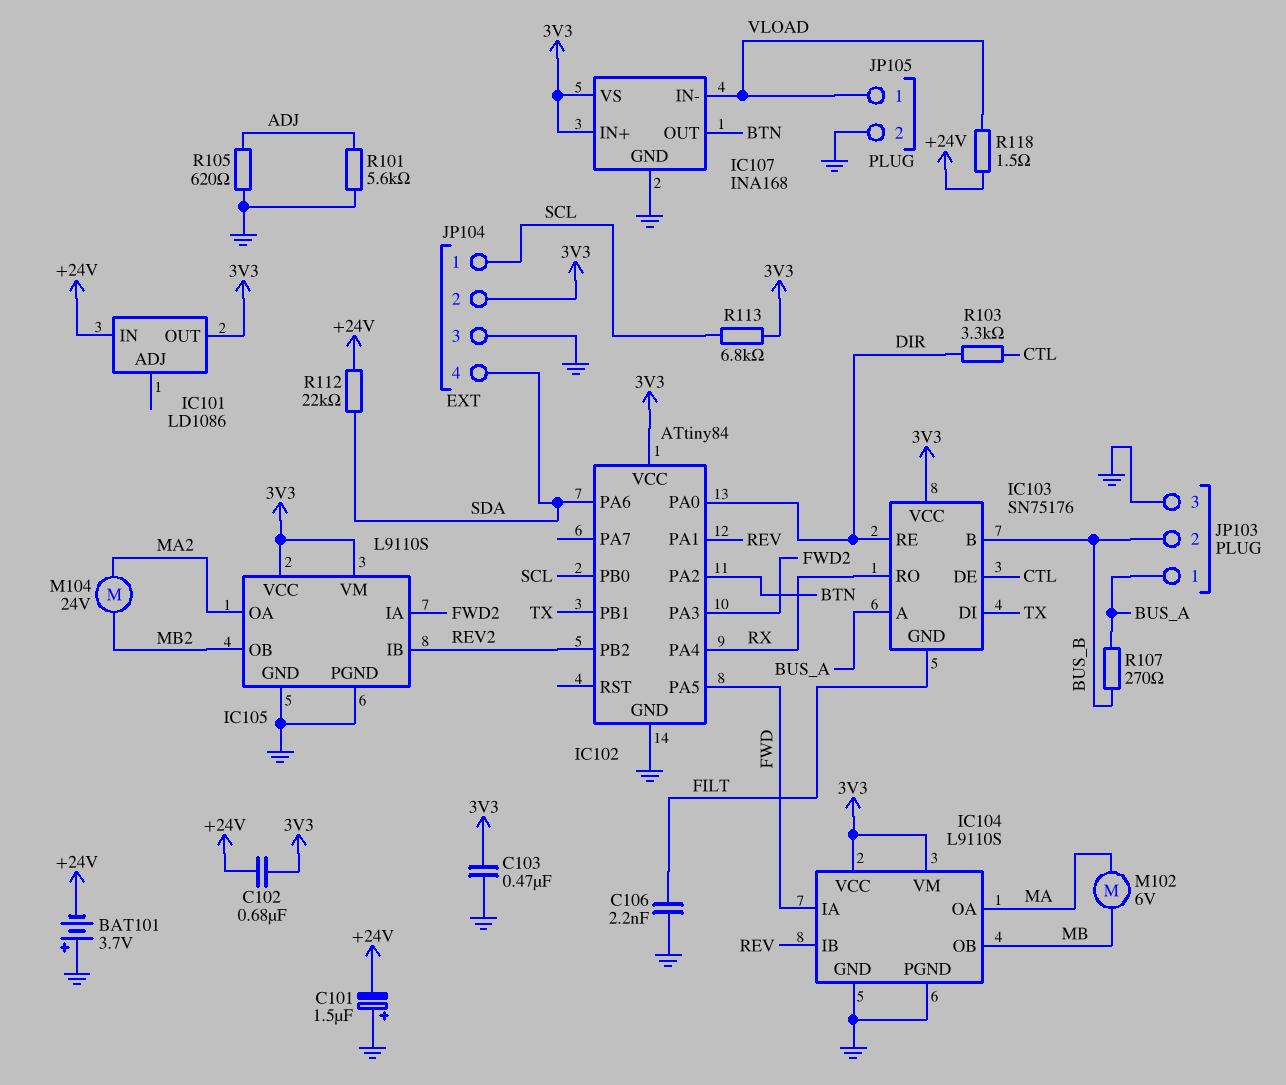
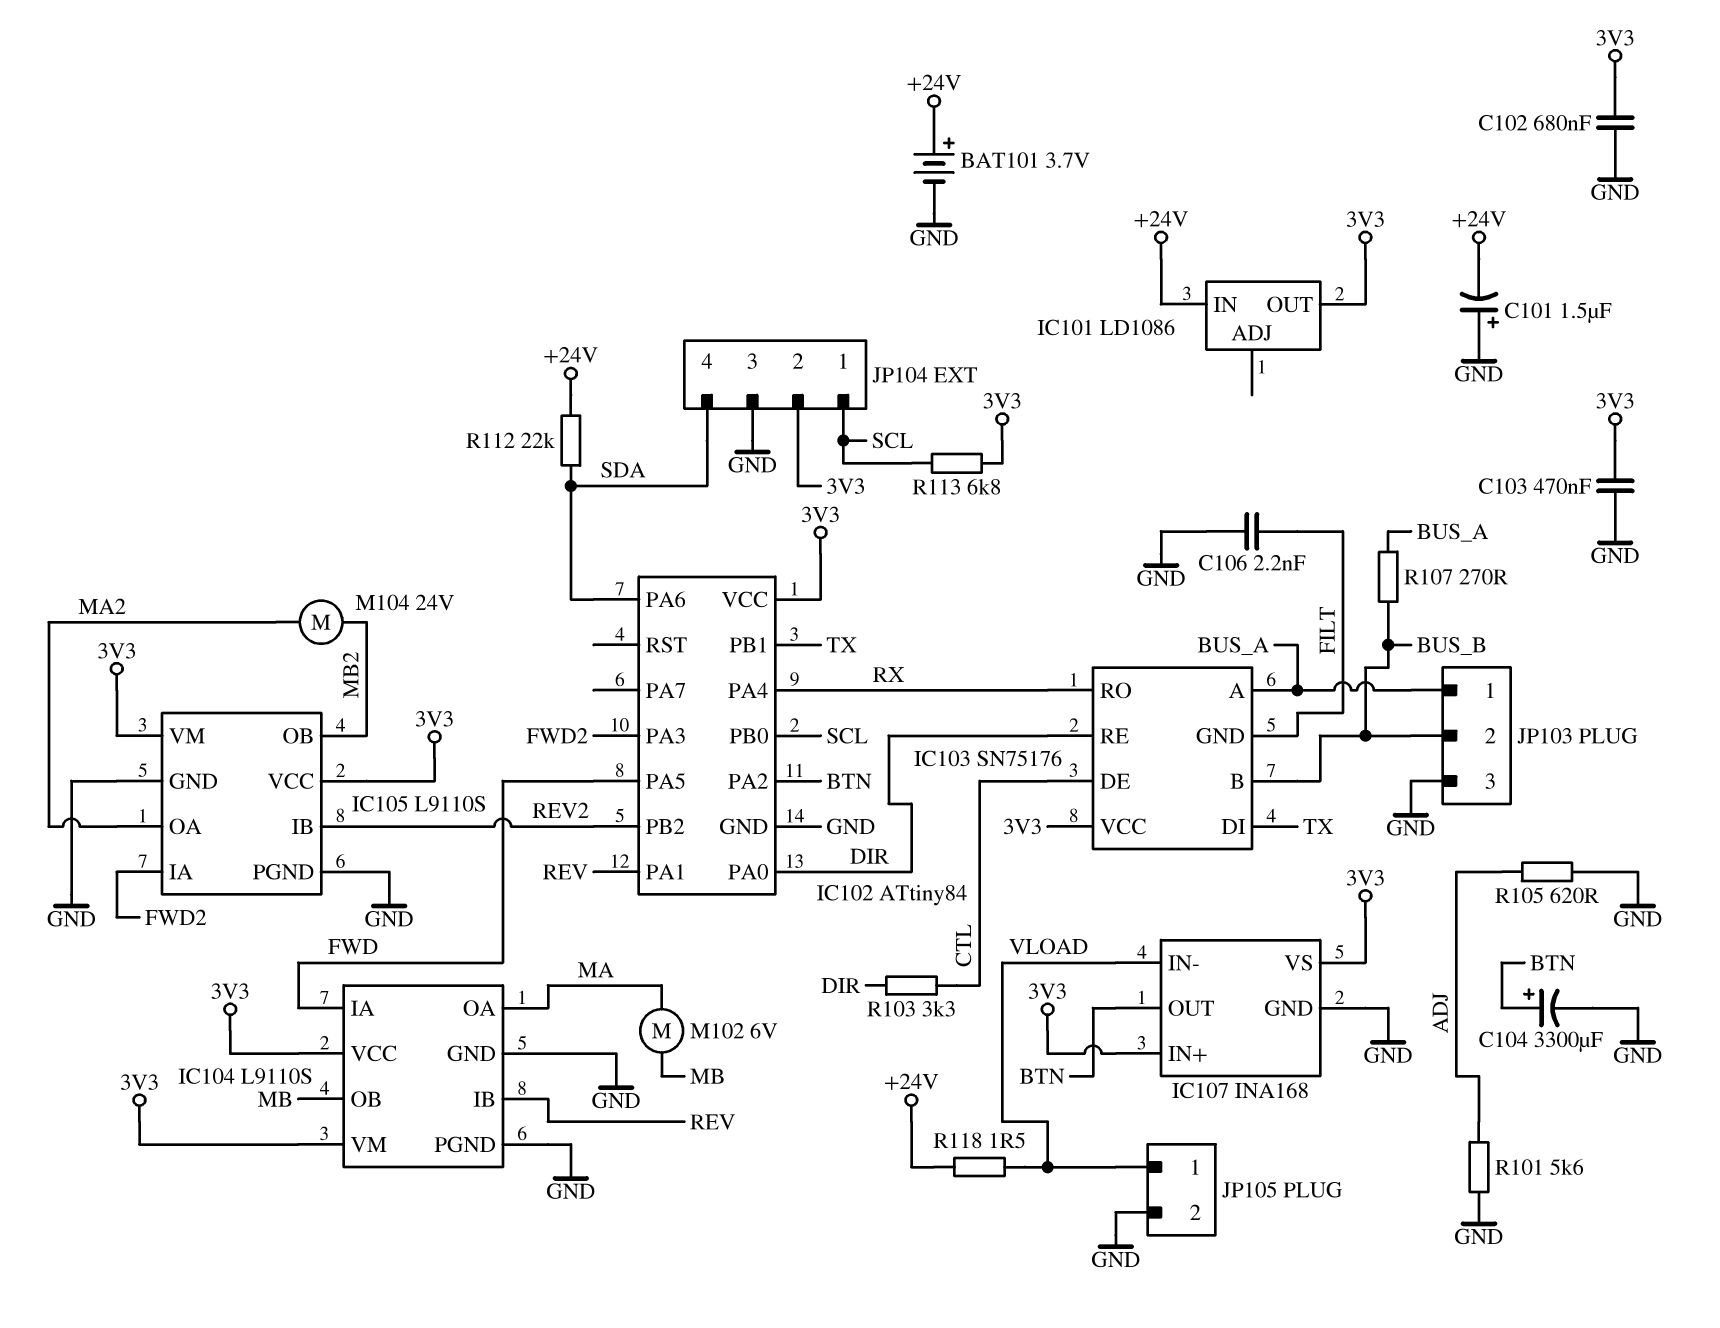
BAT101: 3.7V (plus GND, minus +24V) -> 3.7V (plus +24V, minus GND)
C102: 680nF (+24V, 3V3) -> 680nF (3V3, GND)
C104: none -> 3300uF (plus BTN, minus GND)

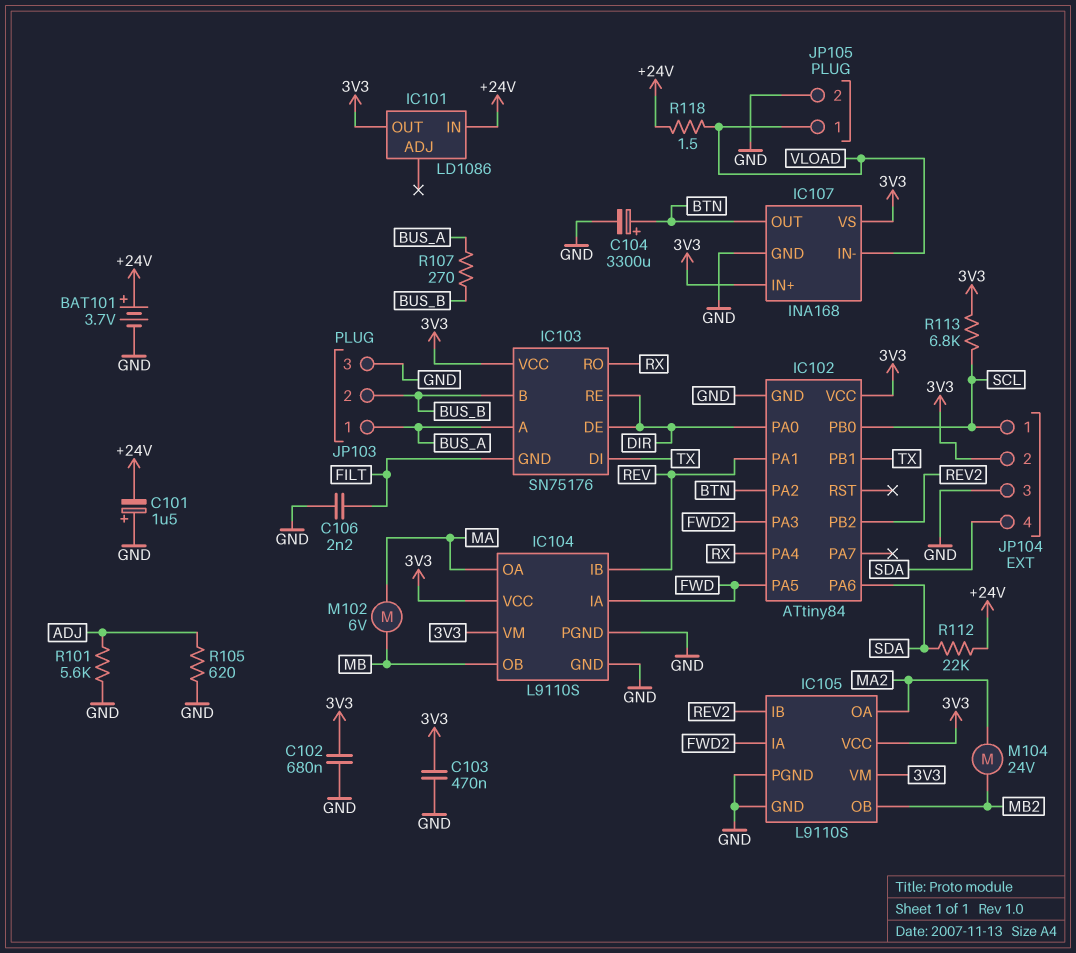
IC103 pin DE: CTL -> DIR
R103: 3.3k (CTL, DIR) -> none

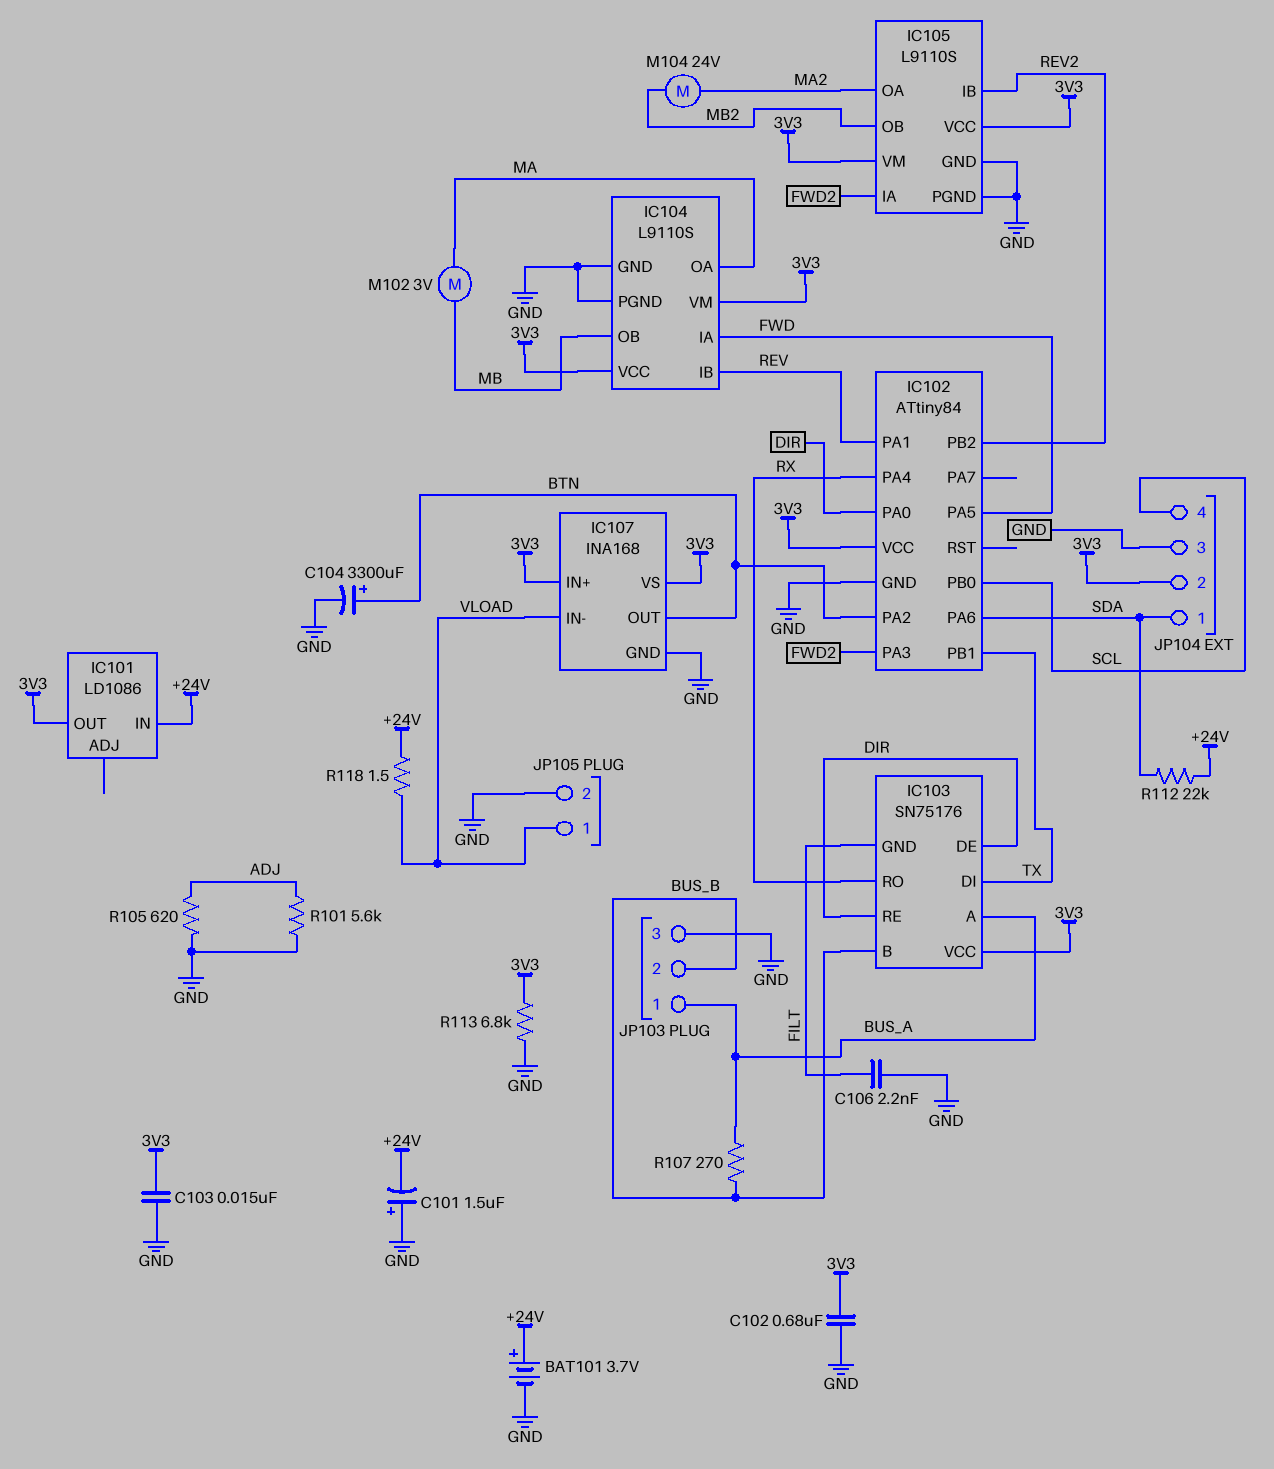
C103: 470nF (3V3, GND) -> 15nF (3V3, GND)
JP104 pin 1: SCL -> SDA
JP104 pin 4: SDA -> SCL
M102: motor 6V (MA, MB) -> motor 3V (MA, MB)
R113: 6.8k (3V3, SCL) -> 6.8k (3V3, GND)

